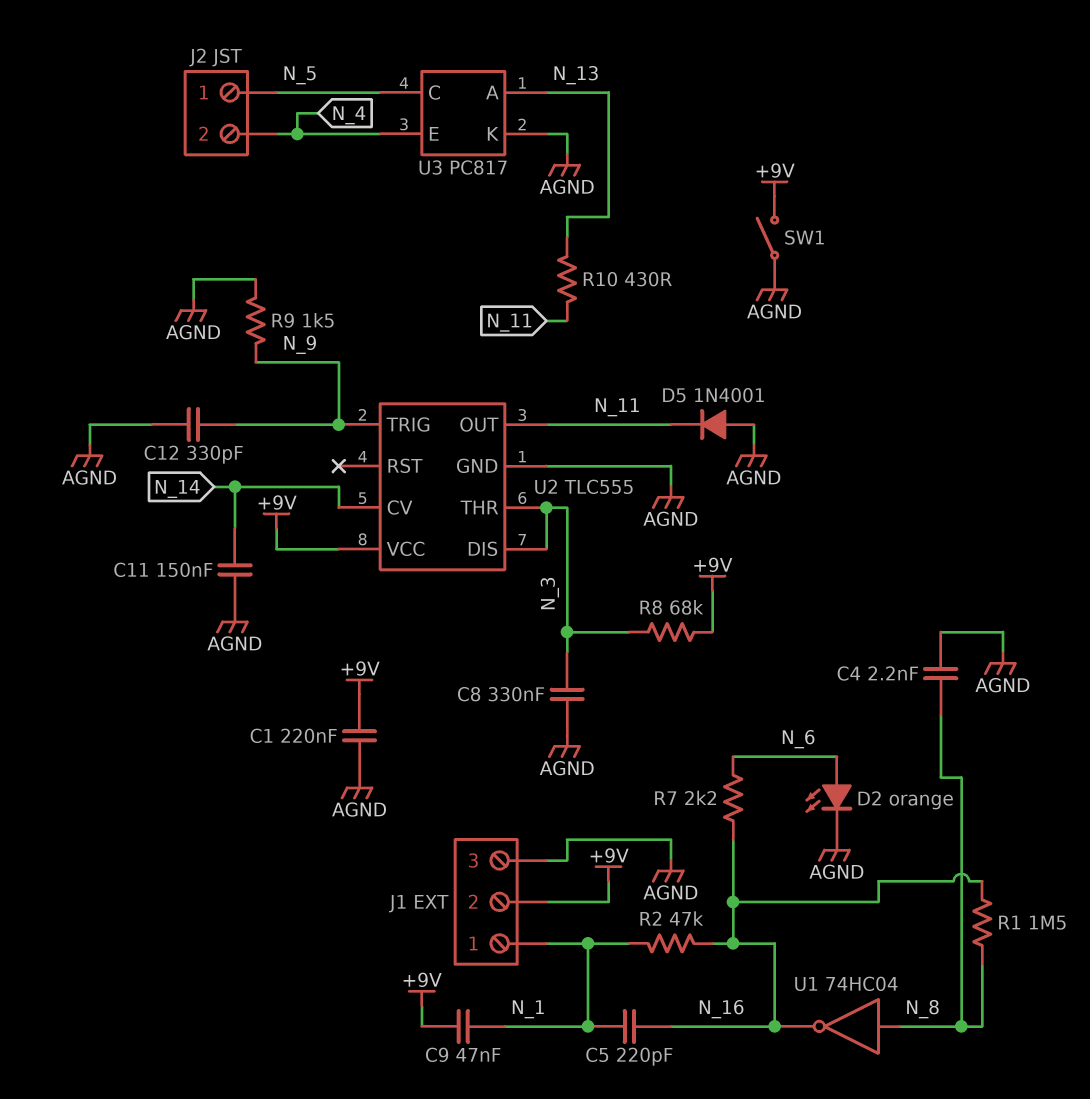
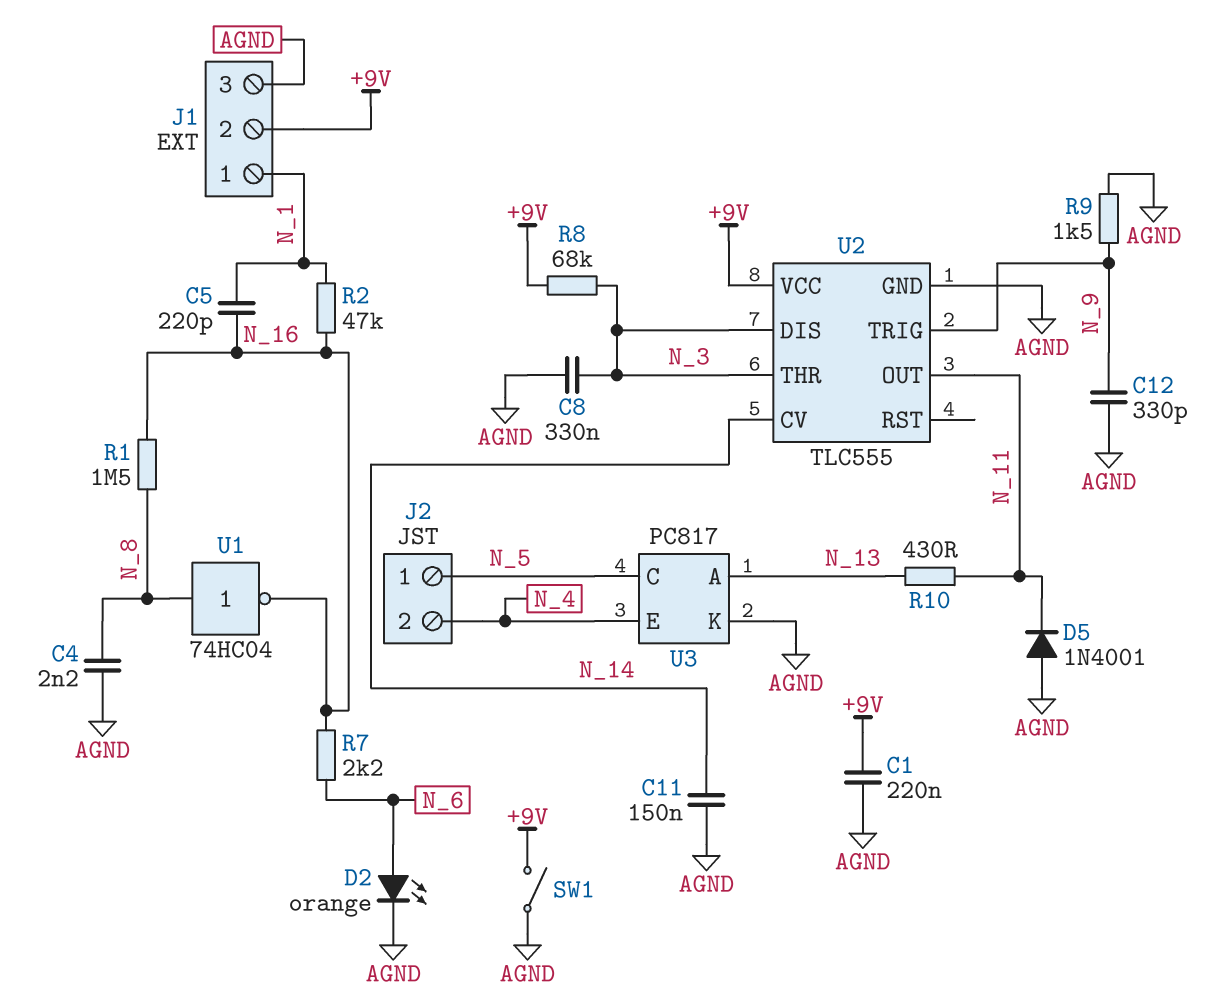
C9: 47nF (+9V, N_1) -> none

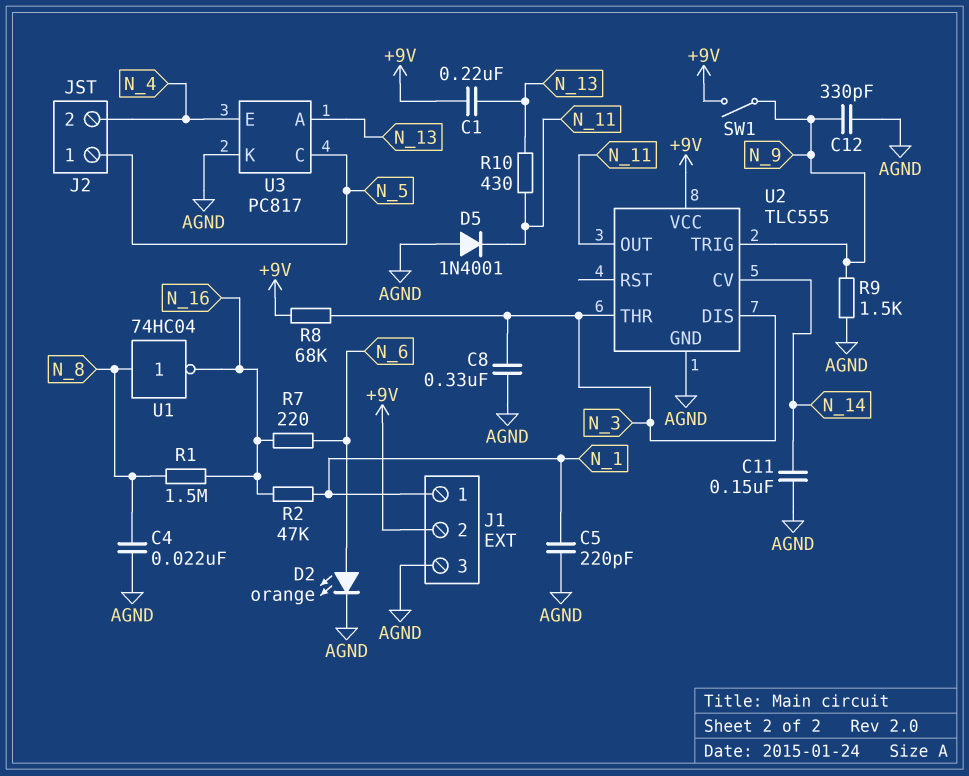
C1: 220nF (+9V, AGND) -> 220nF (+9V, N_13)
C4: 2.2nF (AGND, N_8) -> 22nF (AGND, N_8)
C5: 220pF (N_1, N_16) -> 220pF (AGND, N_1)
R7: 2.2k (N_6, N_16) -> 220 (N_6, N_16)
SW1: switch (+9V, AGND) -> switch (+9V, N_9)

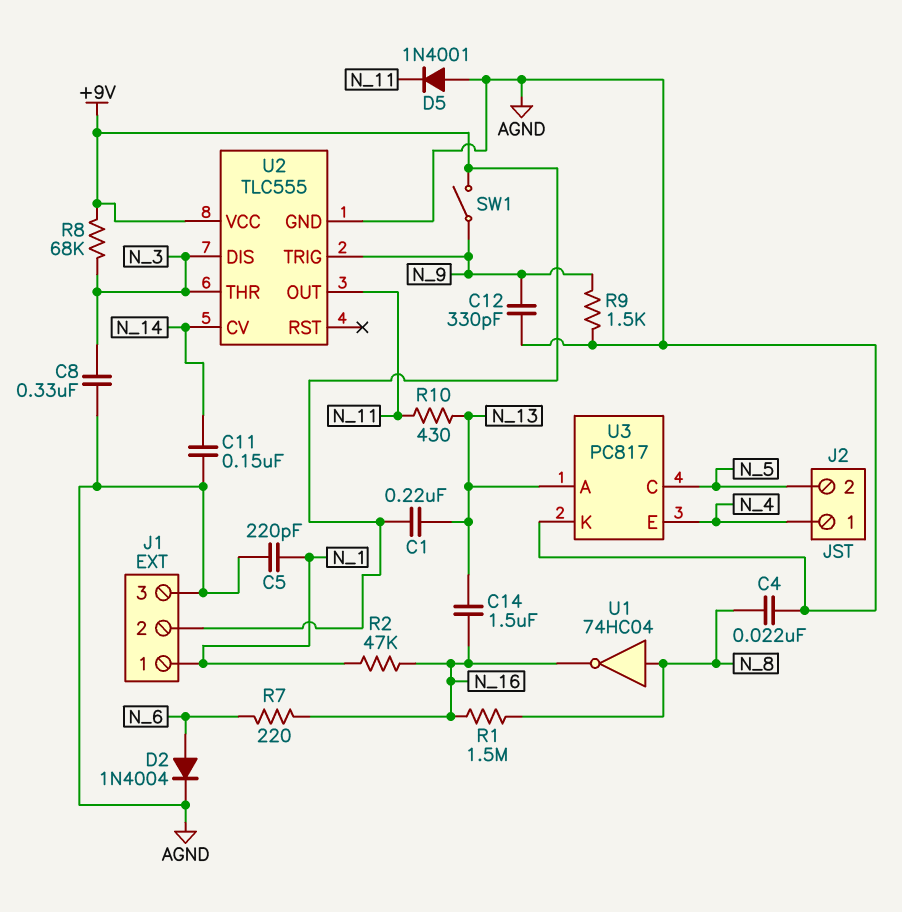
C14: none -> 1.5uF (N_13, N_16)
D2: LED orange (A N_6, K AGND) -> diode 1N4004 (A N_6, K AGND)
J2 pin 1: N_5 -> N_4
J2 pin 2: N_4 -> N_5

